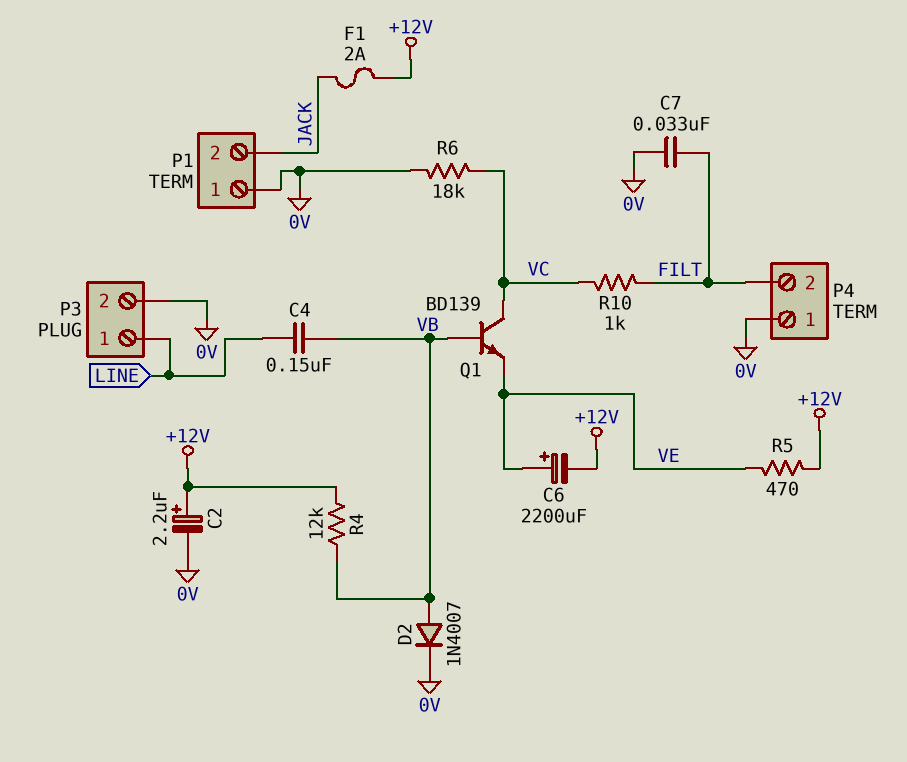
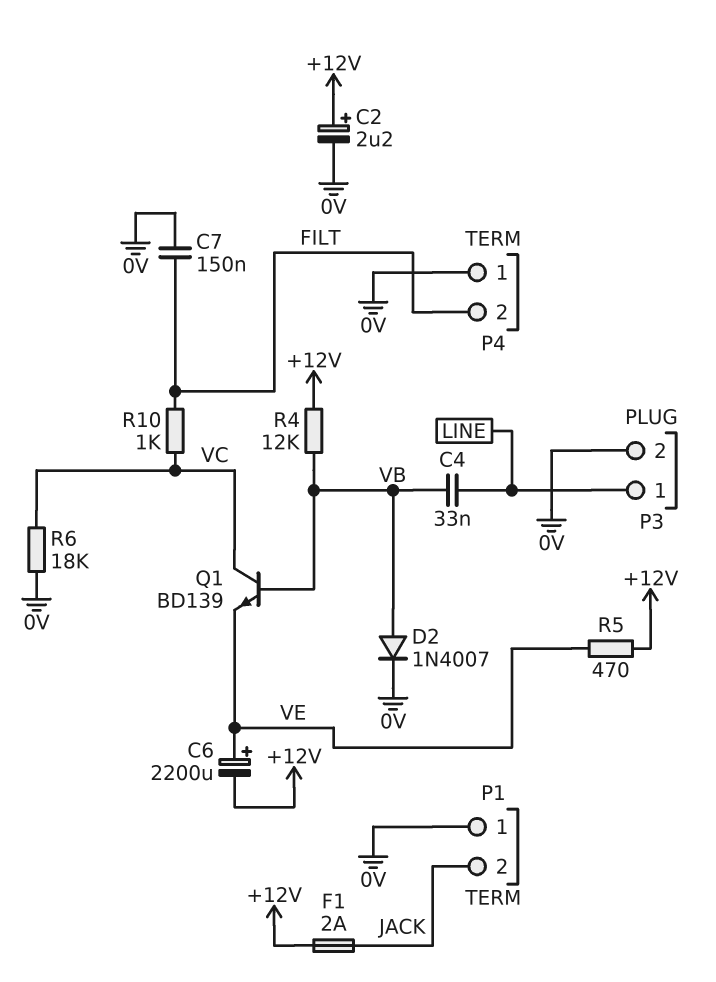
C4: 150nF (LINE, VB) -> 33nF (LINE, VB)
C7: 33nF (0V, FILT) -> 150nF (0V, FILT)

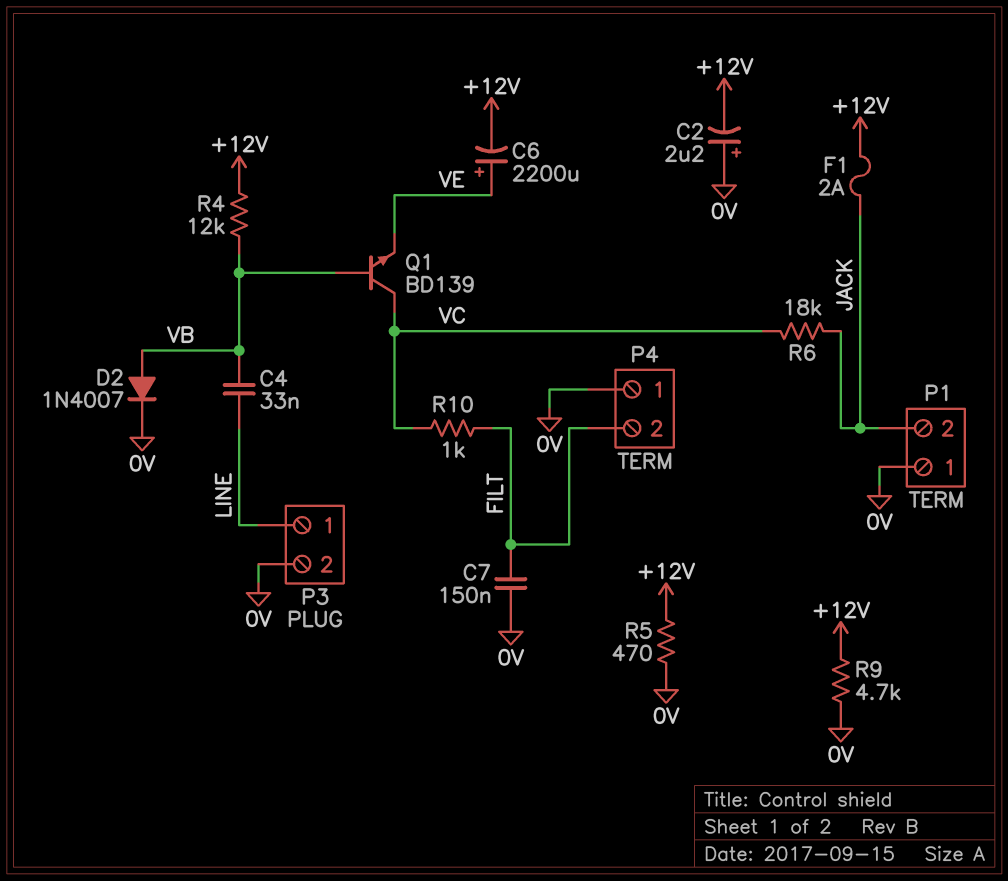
C2: 2.2uF (plus +12V, minus 0V) -> 2.2uF (plus 0V, minus +12V)
R5: 470 (+12V, VE) -> 470 (+12V, 0V)
R6: 18k (0V, VC) -> 18k (JACK, VC)
R9: none -> 4.7k (+12V, 0V)

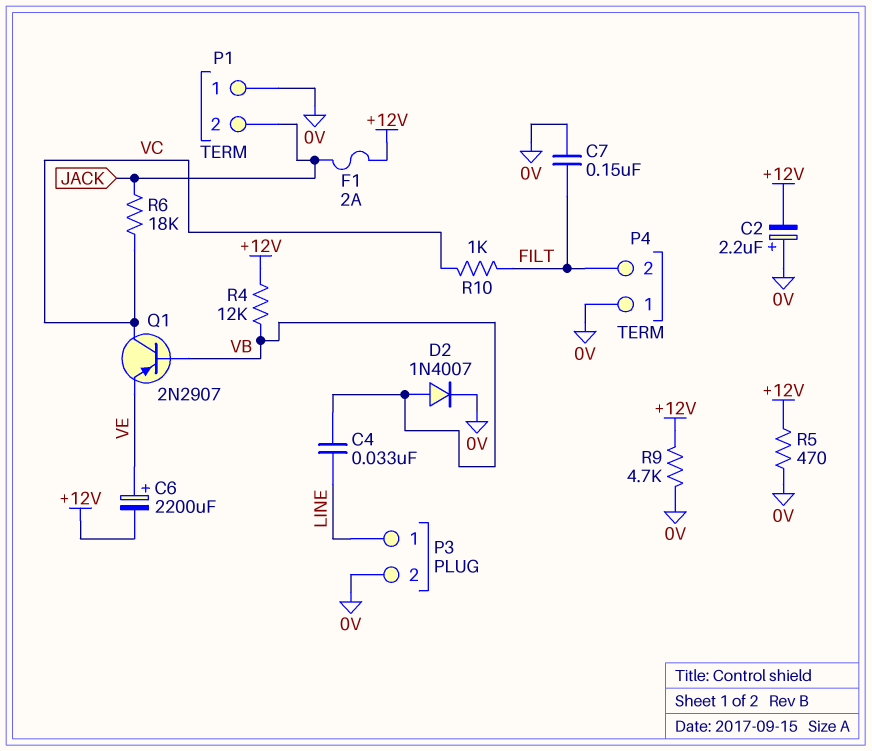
Q1: NPN BD139 (B VB, C VC, E VE) -> PNP 2N2907 (B VB, C VC, E VE)

